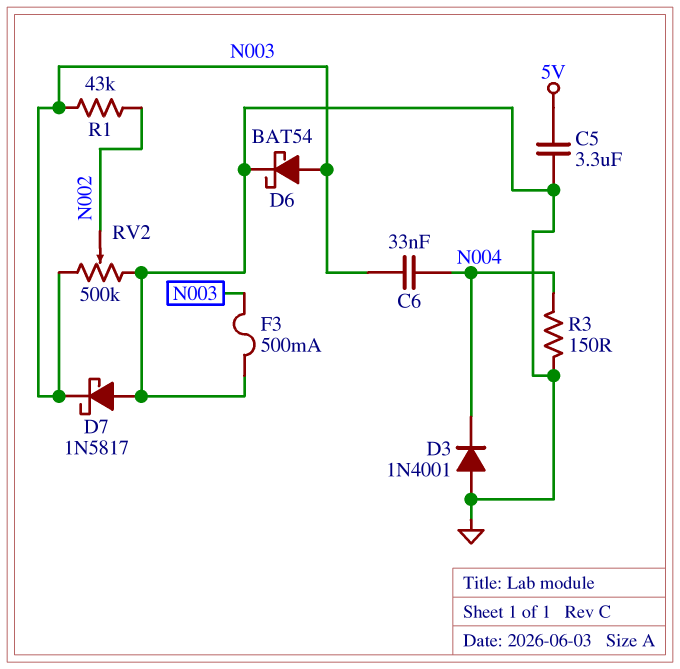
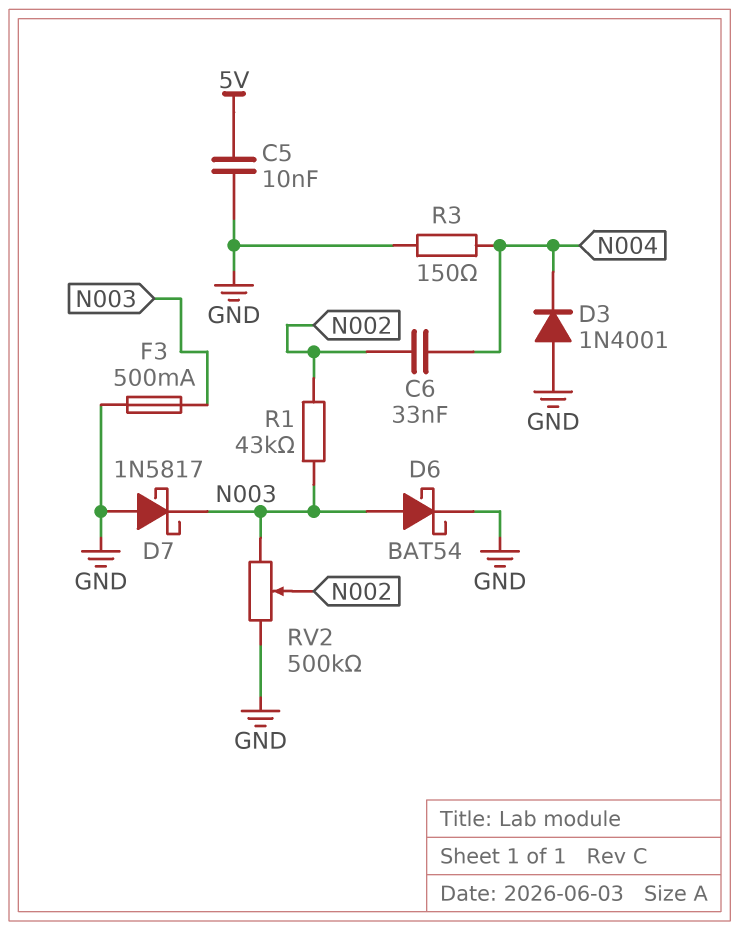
C5: 3.3uF (5V, GND) -> 10nF (5V, GND)
C6: 33nF (N003, N004) -> 33nF (N002, N004)

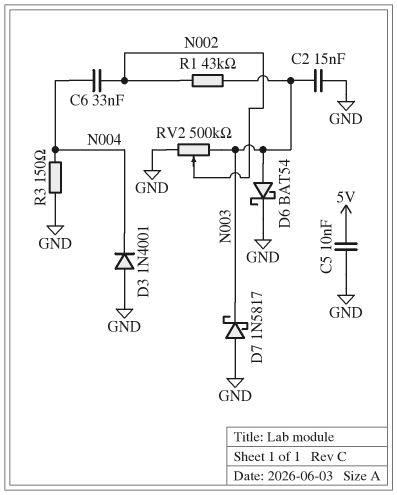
C2: none -> 15nF (GND, N003)
F3: 500mA (GND, N003) -> none

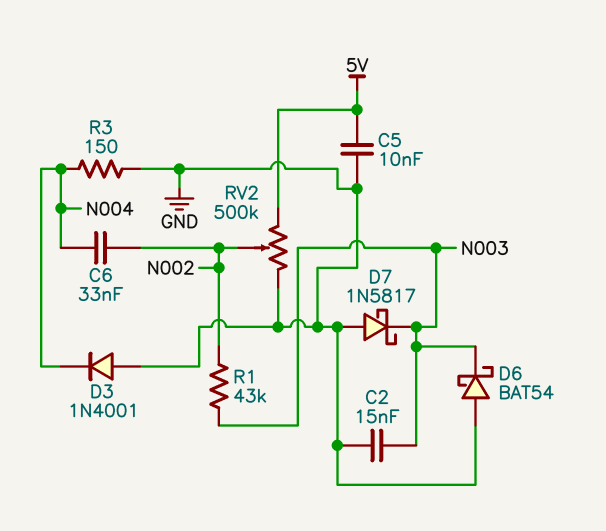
D6: schottky BAT54 (A N003, K GND) -> schottky BAT54 (A GND, K N003)
RV2: 500k (GND, N003, wiper N002) -> 500k (5V, GND, wiper N002)

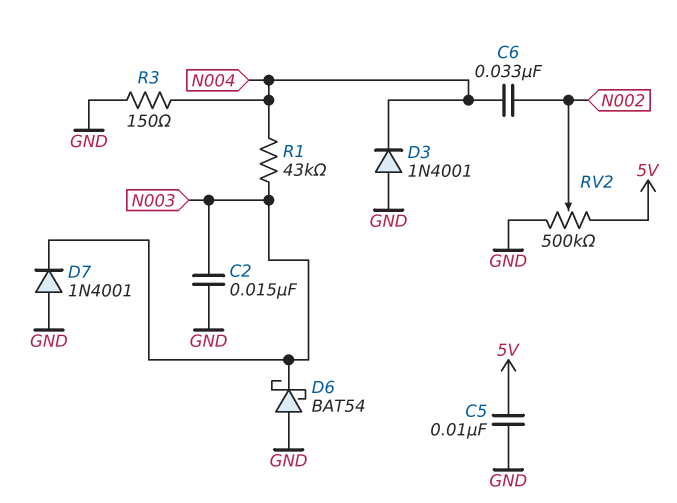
D7: schottky 1N5817 (A GND, K N003) -> diode 1N4001 (A GND, K N003)
R1: 43k (N002, N003) -> 43k (N003, N004)

